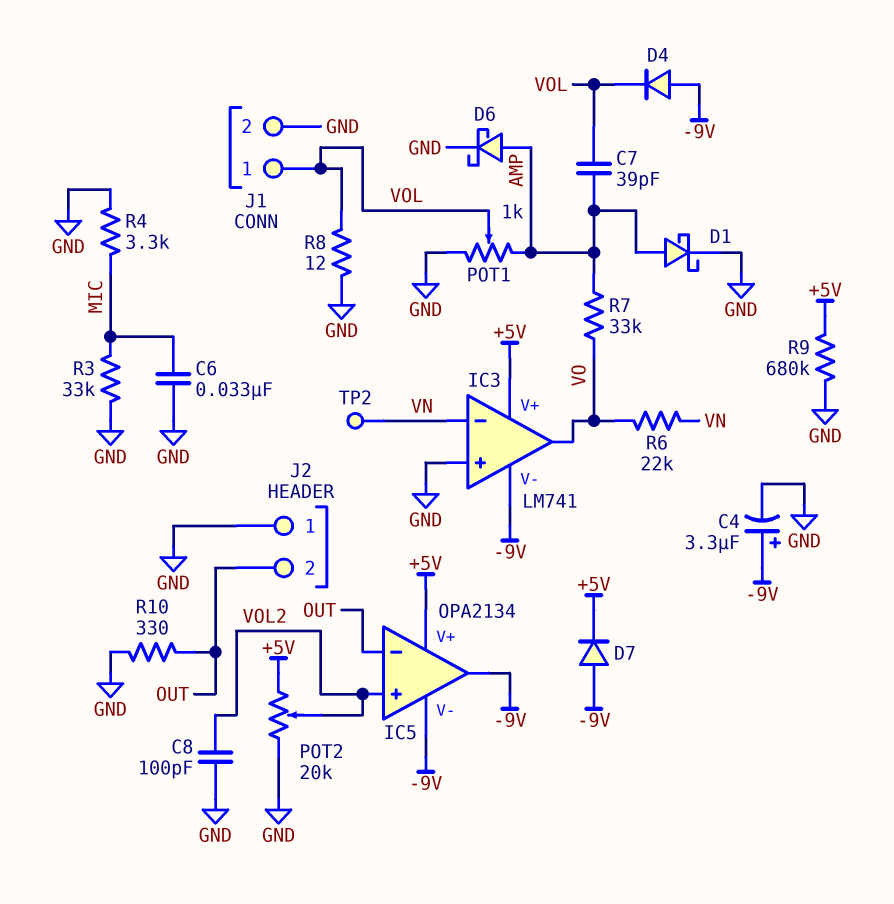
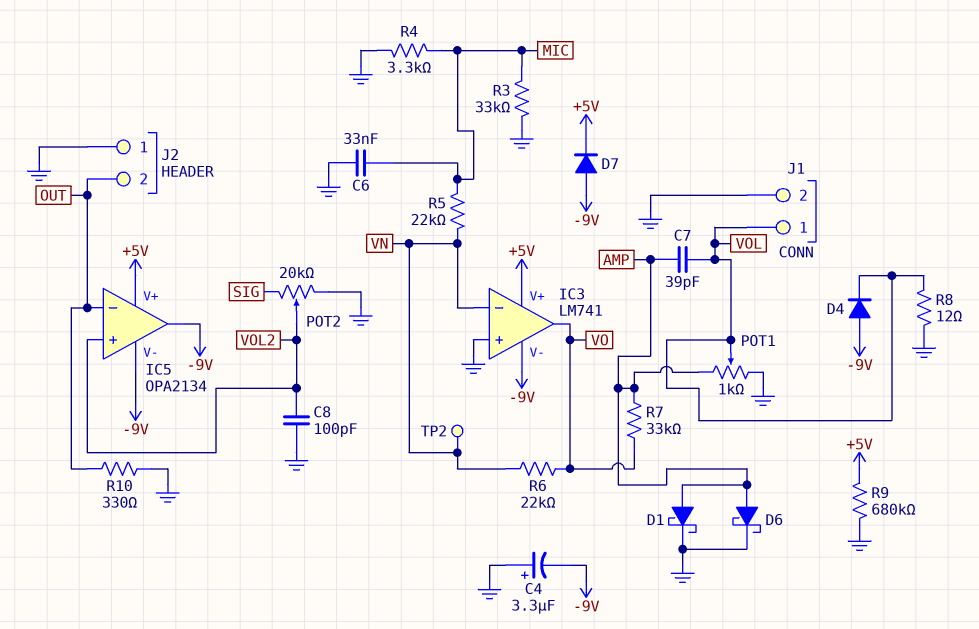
C4: 3.3uF (plus -9V, minus GND) -> 3.3uF (plus GND, minus -9V)
POT2: 20k (+5V, GND, wiper VOL2) -> 20k (GND, SIG, wiper VOL2)
R5: none -> 22k (MIC, VN)

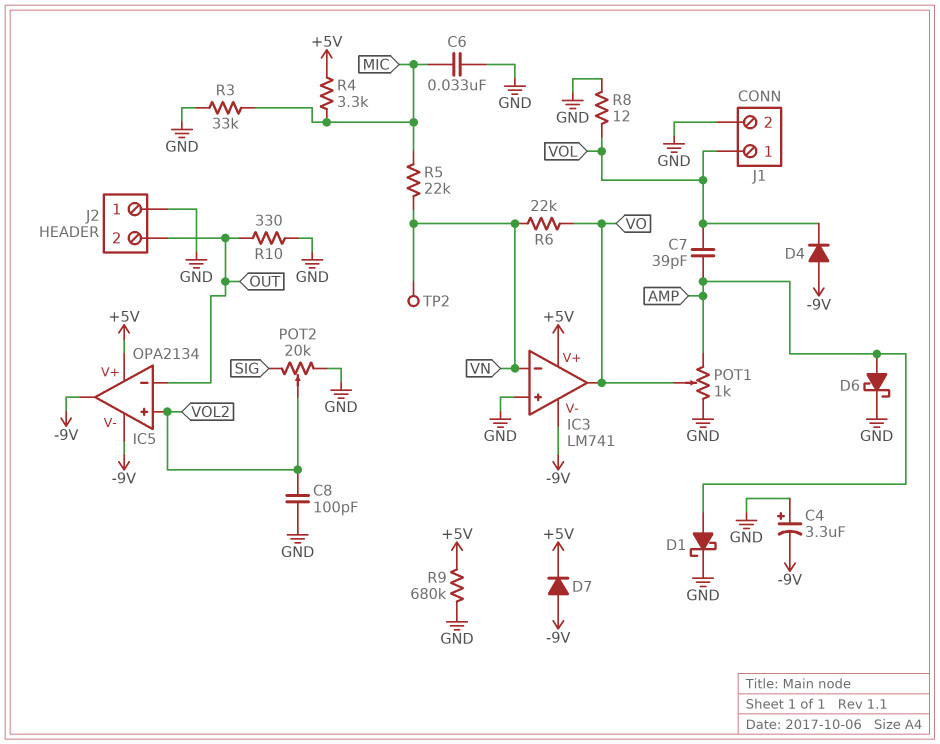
POT1: 1k (AMP, GND, wiper VOL) -> 1k (AMP, GND, wiper VO)
R4: 3.3k (GND, MIC) -> 3.3k (+5V, MIC)
R7: 33k (AMP, VO) -> none

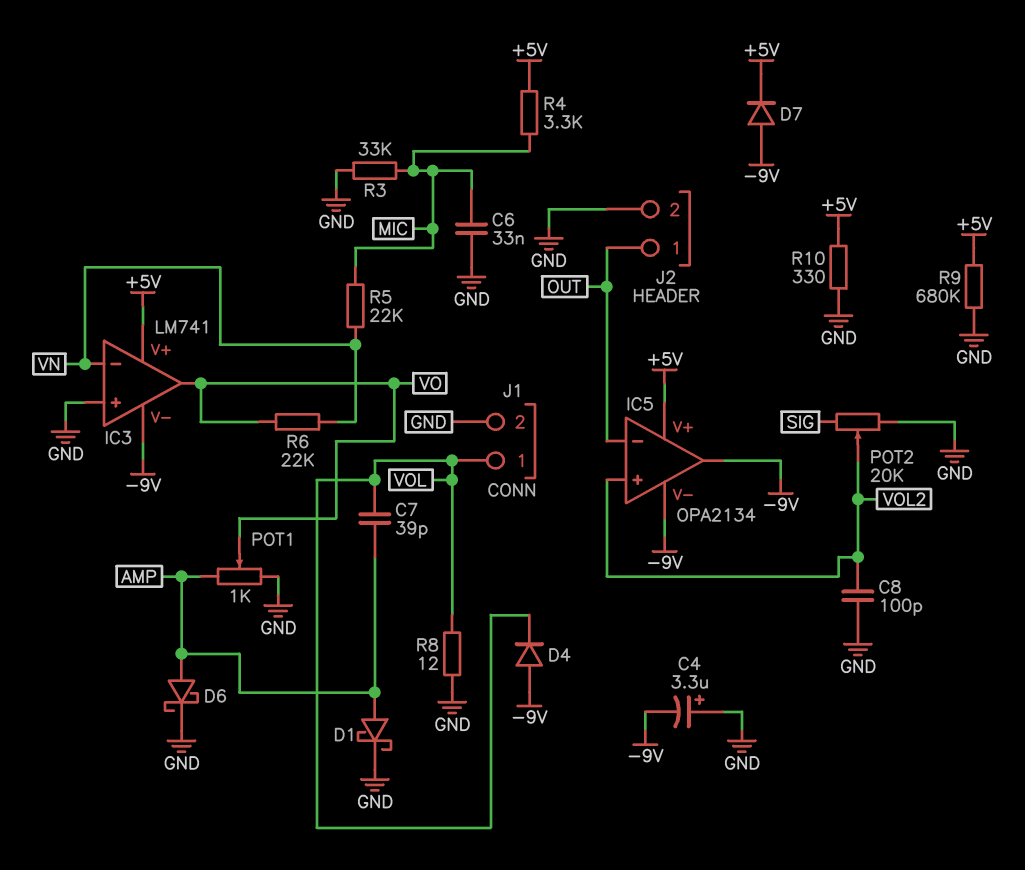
J2 pin 1: GND -> OUT
J2 pin 2: OUT -> GND
R10: 330 (GND, OUT) -> 330 (+5V, GND)
TP2: test point (VN) -> none

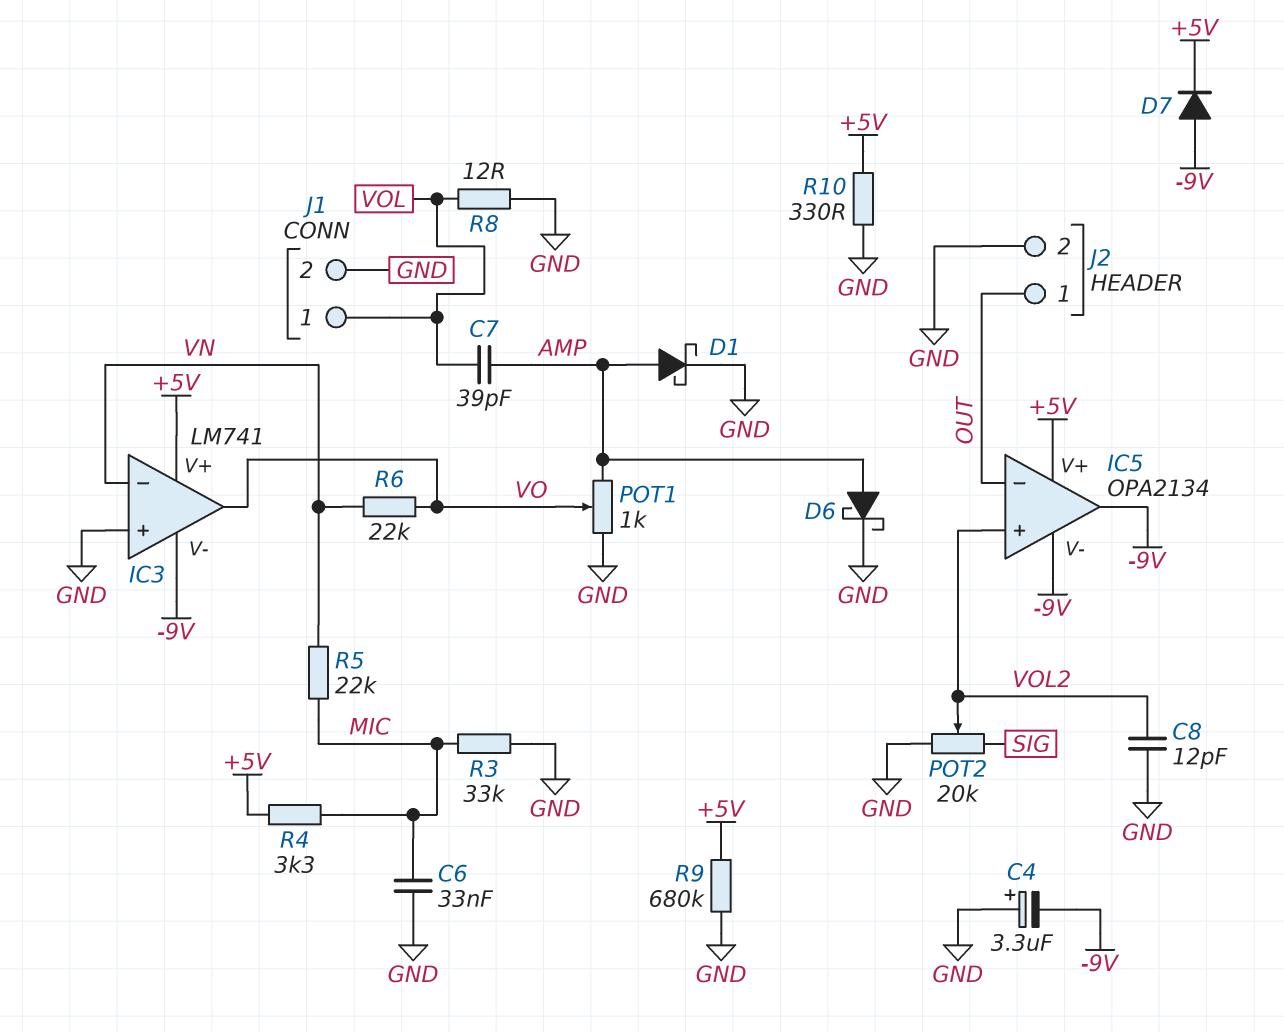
C8: 100pF (GND, VOL2) -> 12pF (GND, VOL2)
D4: diode (A -9V, K VOL) -> none

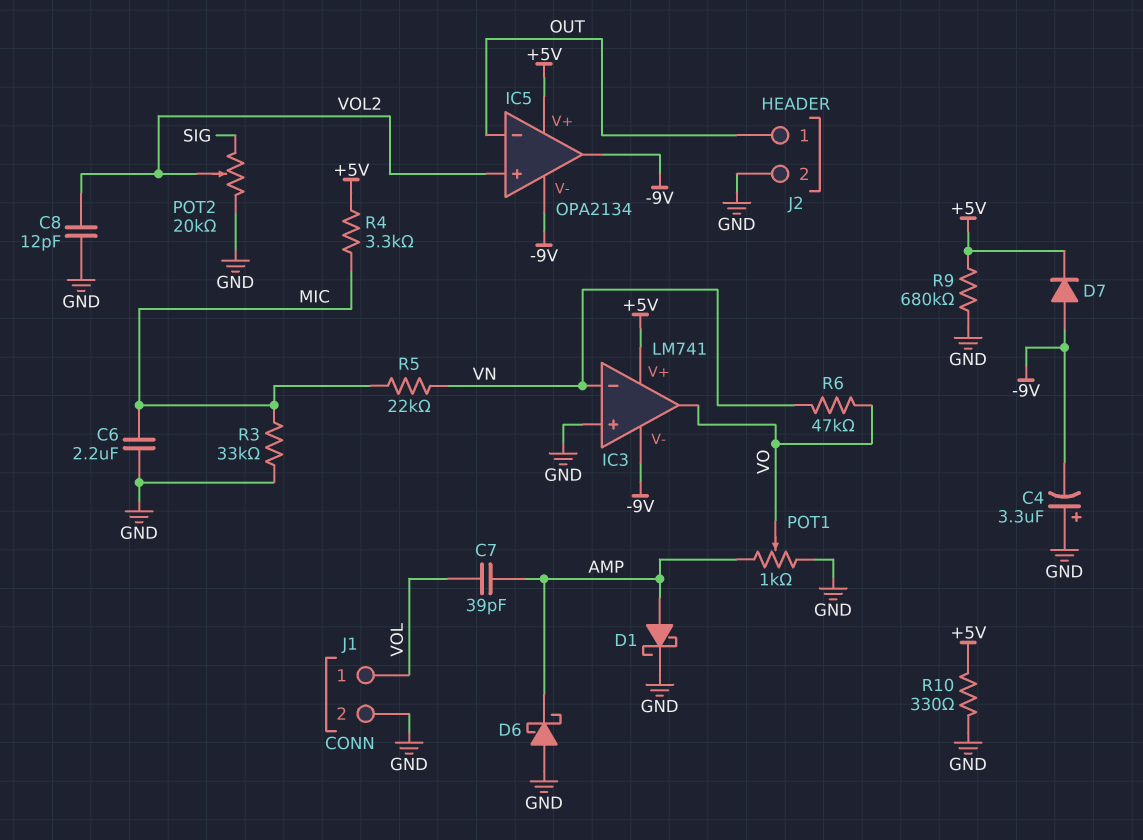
C6: 33nF (GND, MIC) -> 2.2uF (GND, MIC)
D6: schottky (A AMP, K GND) -> schottky (A GND, K AMP)
R6: 22k (VN, VO) -> 47k (VN, VO)
R8: 12 (GND, VOL) -> none

